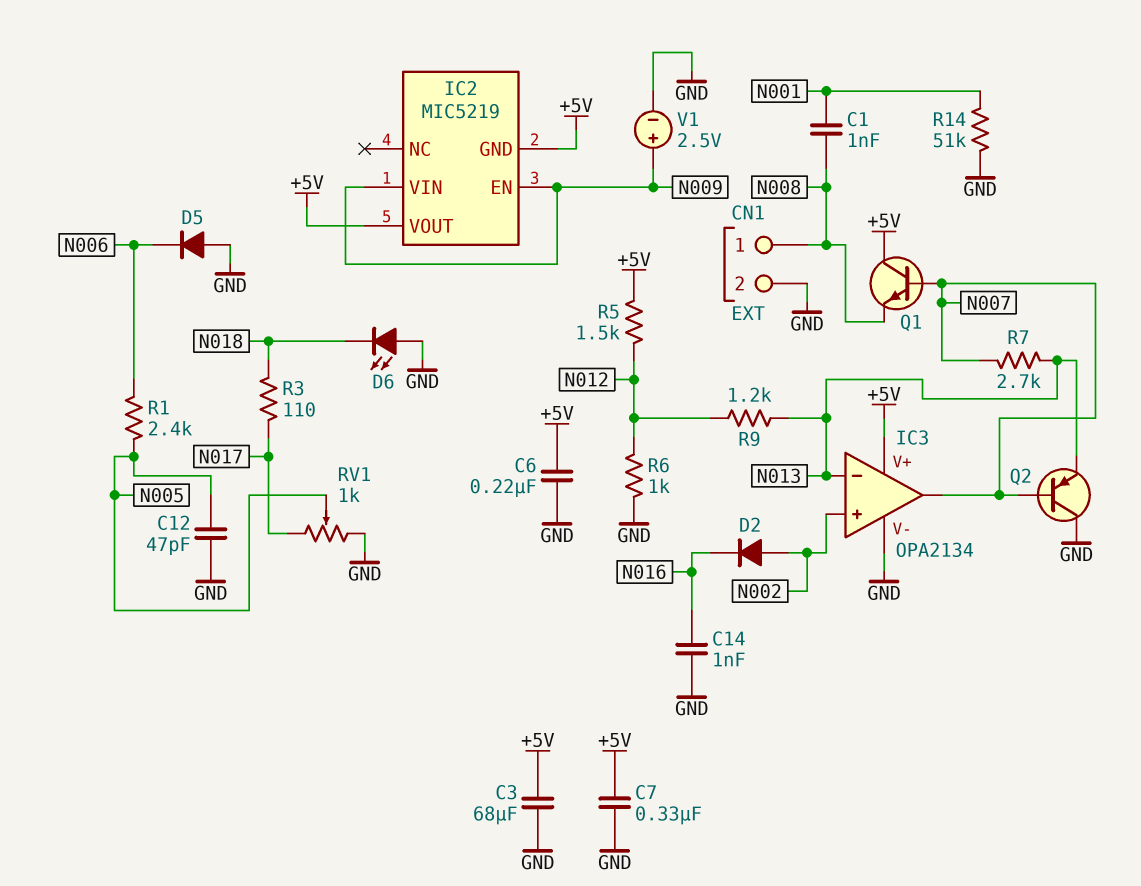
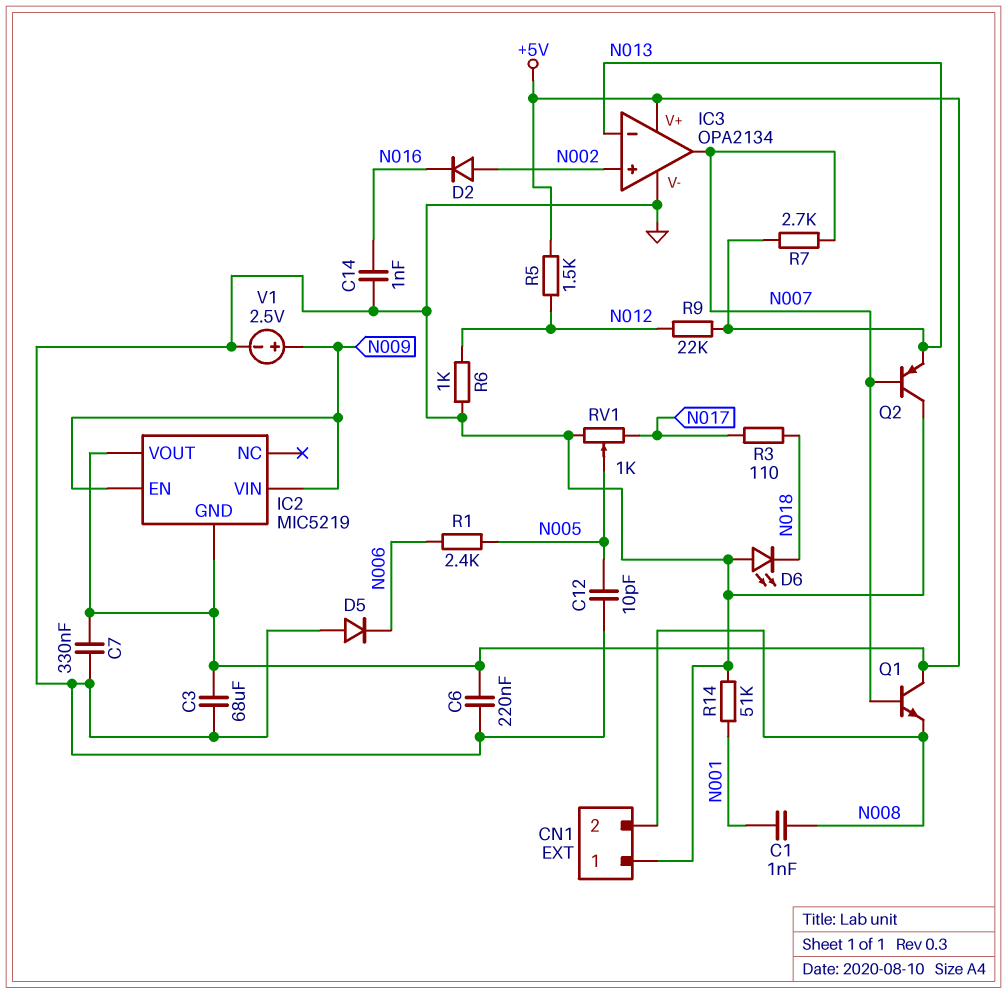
C12: 47pF (GND, N005) -> 10pF (GND, N005)
CN1 pin 1: N008 -> GND
CN1 pin 2: GND -> N008
R9: 1.2k (N012, N013) -> 22k (N012, N013)

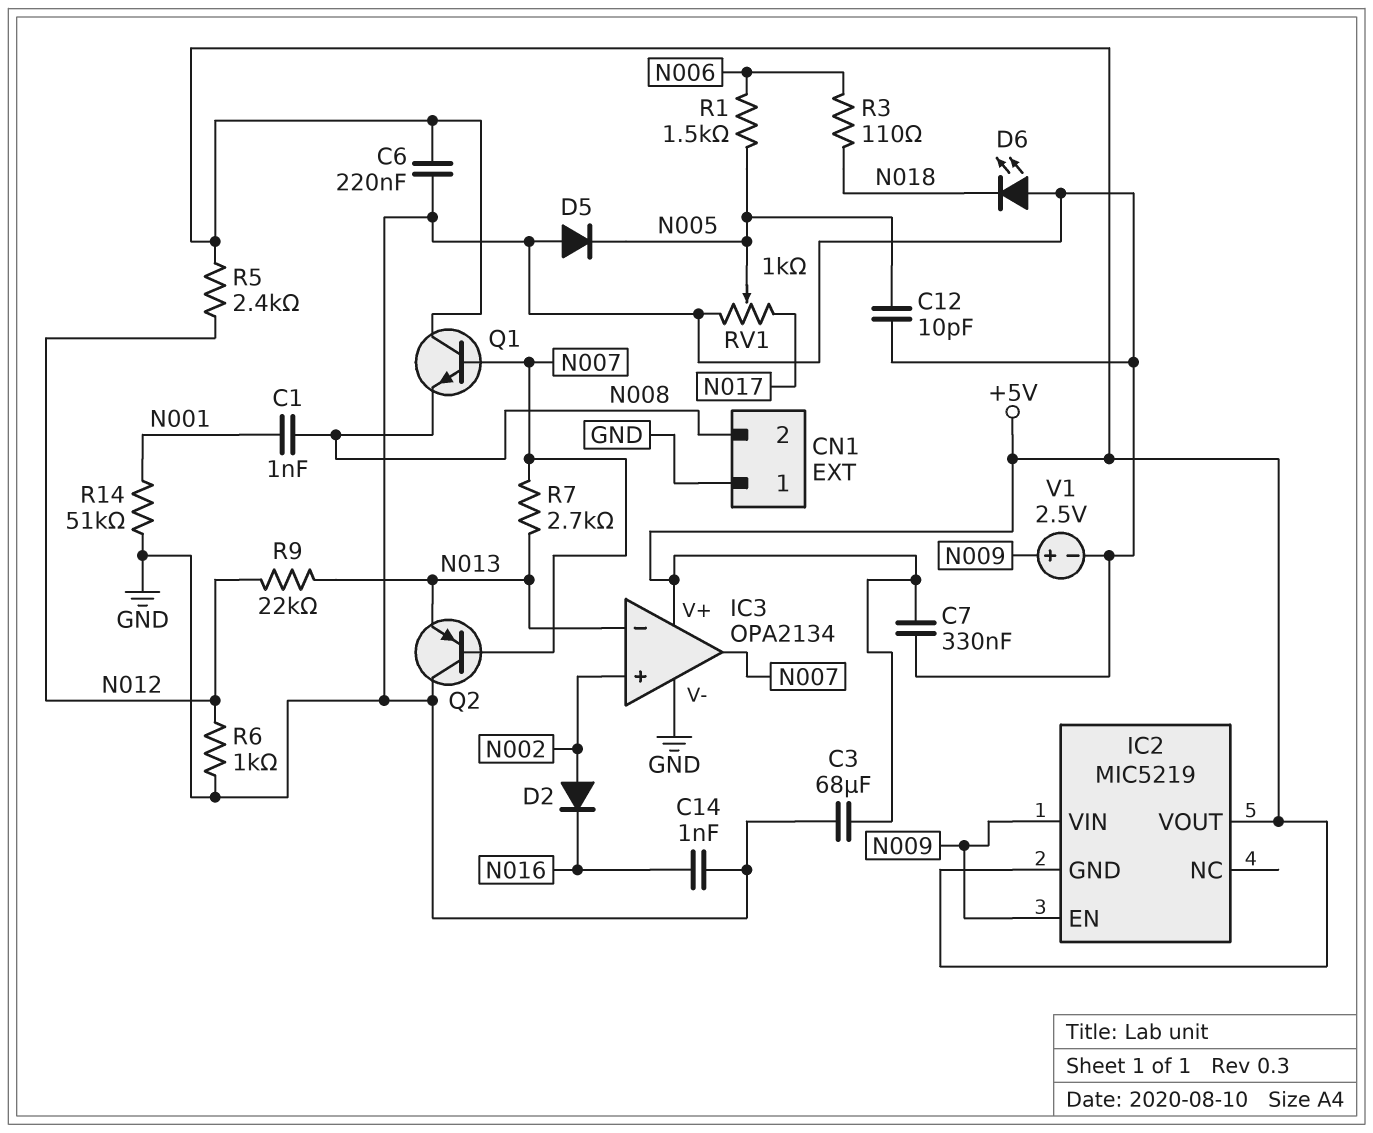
D5: diode (A GND, K N006) -> diode (A GND, K N005)
R1: 2.4k (N005, N006) -> 1.5k (N005, N006)
R3: 110 (N017, N018) -> 110 (N006, N018)
R5: 1.5k (+5V, N012) -> 2.4k (+5V, N012)

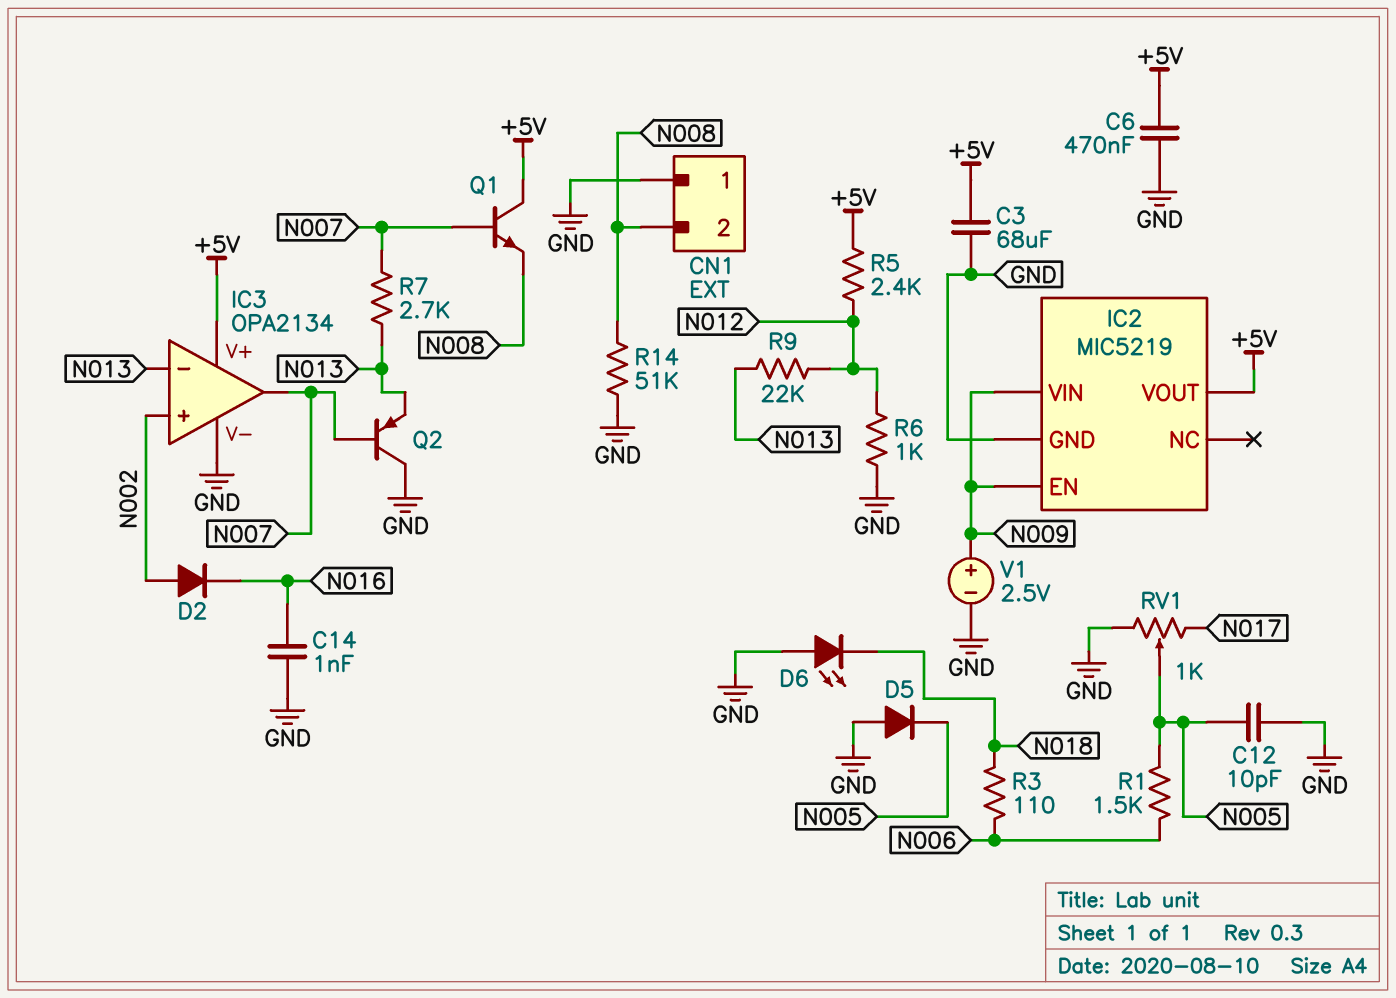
C1: 1nF (N001, N008) -> none
C6: 220nF (+5V, GND) -> 470nF (+5V, GND)
C7: 330nF (+5V, GND) -> none
IC2 pin GND: +5V -> GND
R14: 51k (GND, N001) -> 51k (GND, N008)

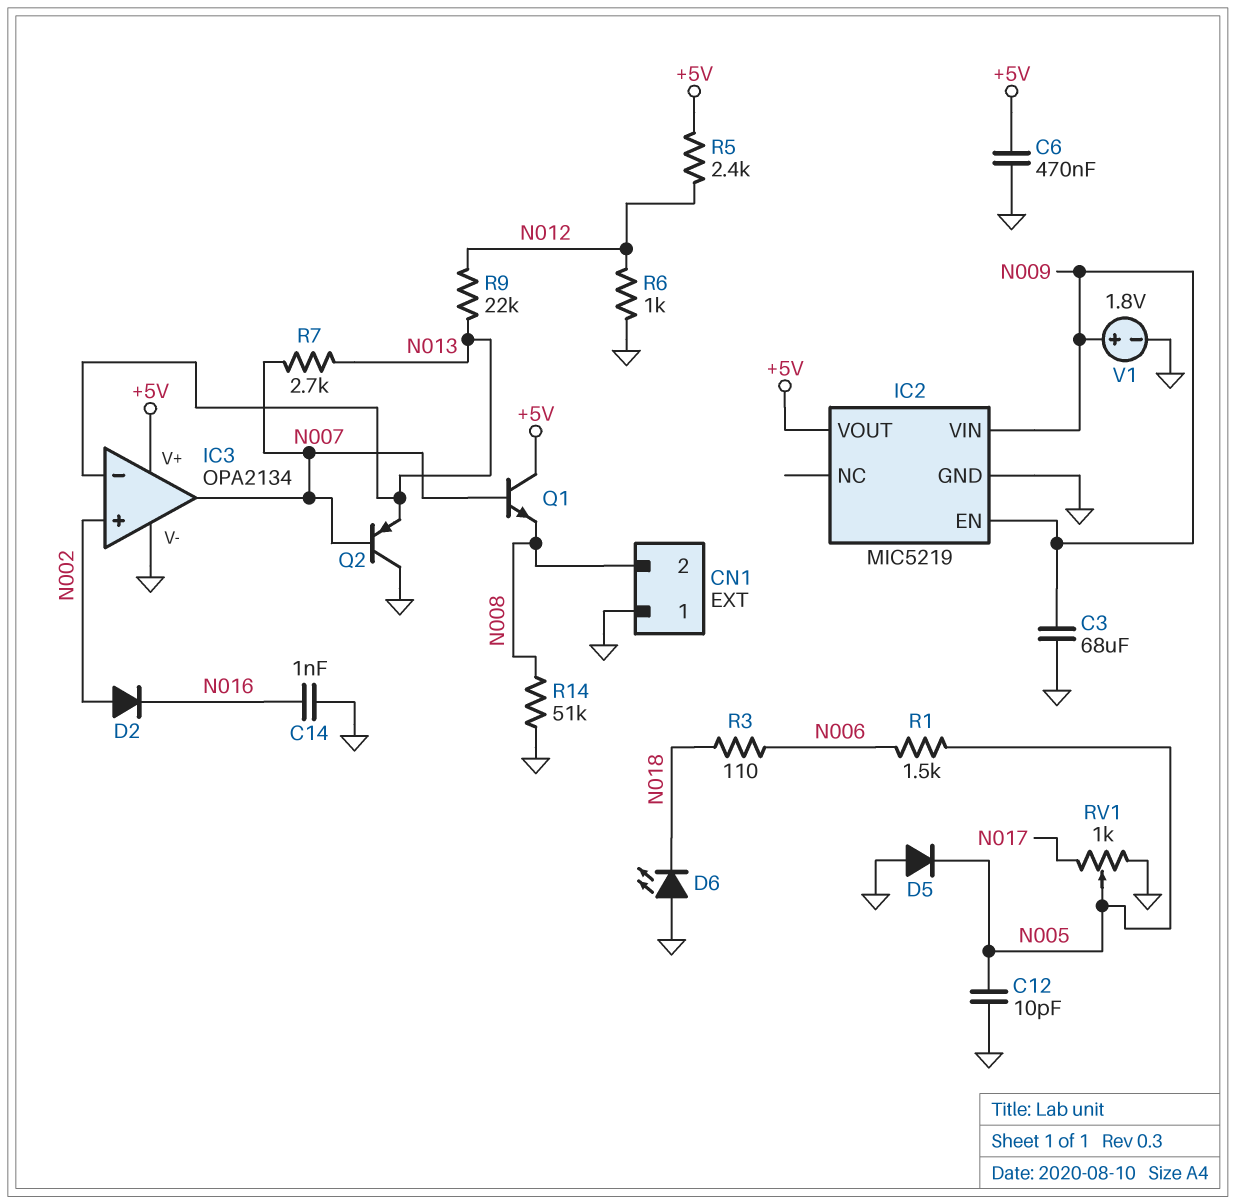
C3: 68uF (+5V, GND) -> 68uF (GND, N009)
V1: 2.5V (plus N009, minus GND) -> 1.8V (plus N009, minus GND)

